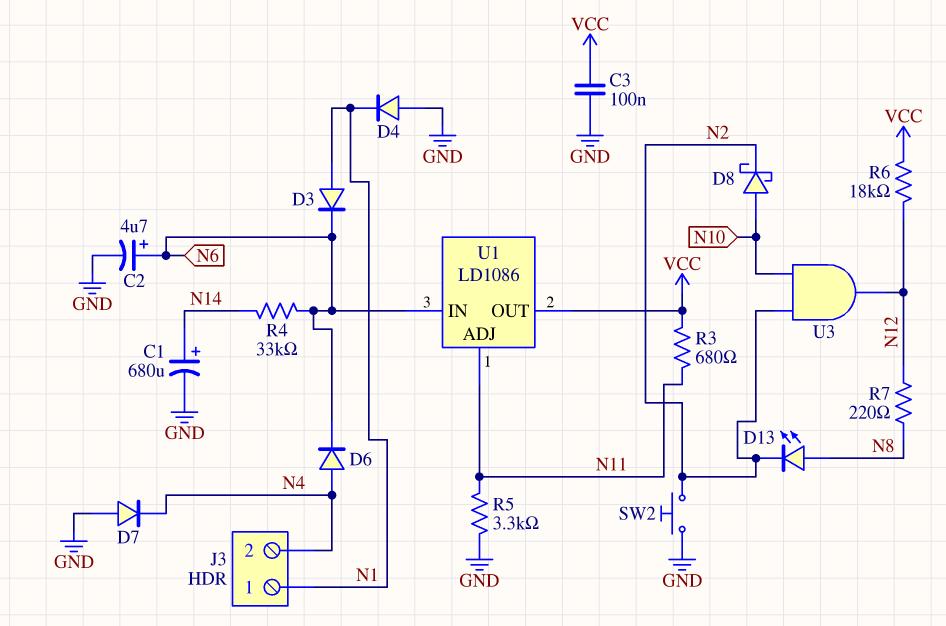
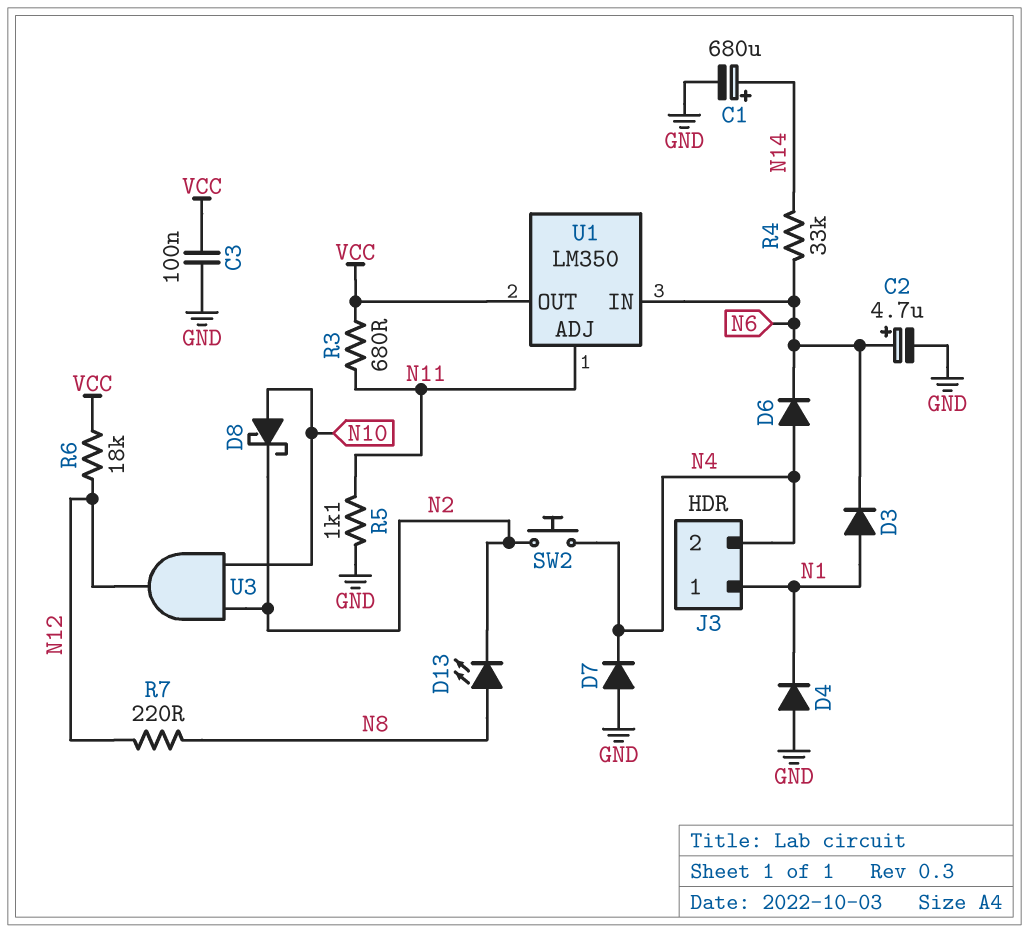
R5: 3.3k (GND, N11) -> 1.1k (GND, N11)
SW2: button (GND, N2) -> button (N2, N4)
U1: LD1086 -> LM350

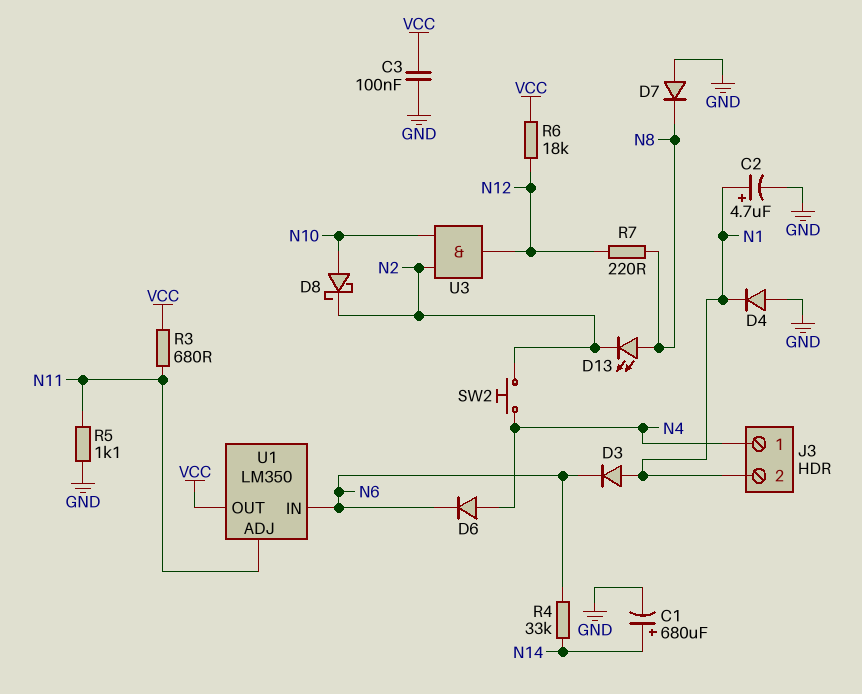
C2: 4.7uF (plus N6, minus GND) -> 4.7uF (plus N1, minus GND)
D7: diode (A GND, K N4) -> diode (A GND, K N8)
J3 pin 1: N1 -> N4
J3 pin 2: N4 -> N1

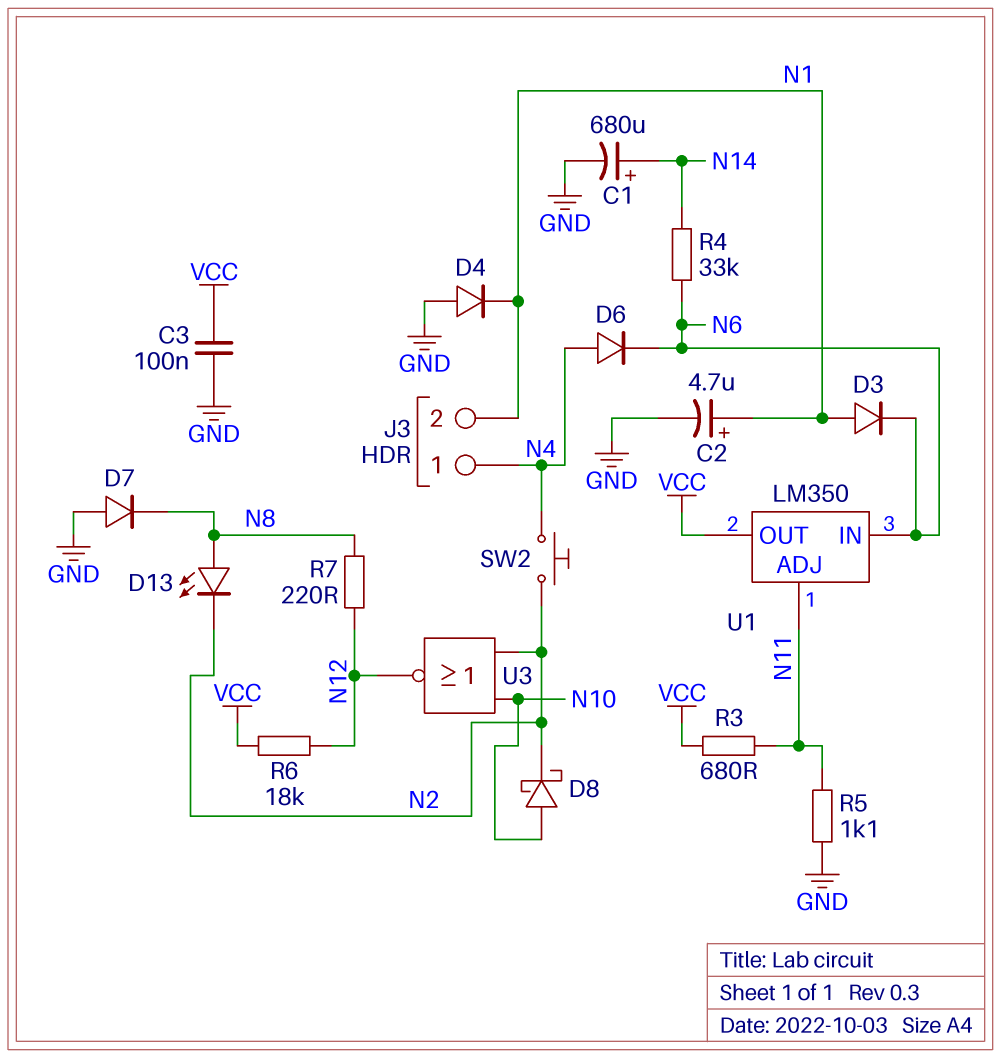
U3: AND (in N2, in N10, out N12) -> NOR (in N2, in N10, out N12)

